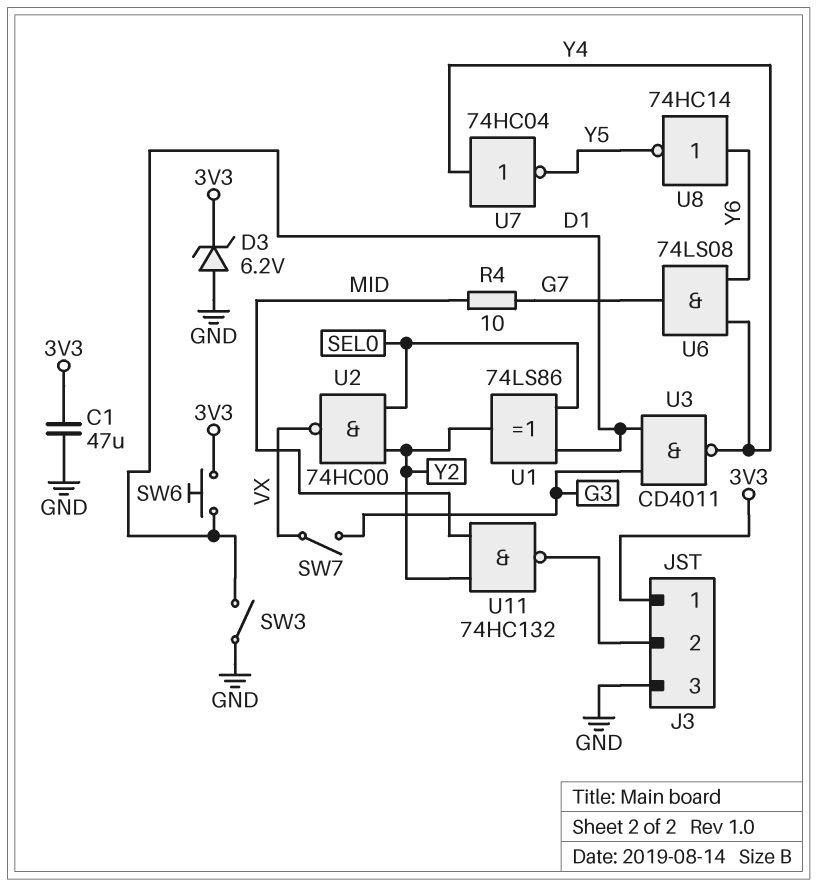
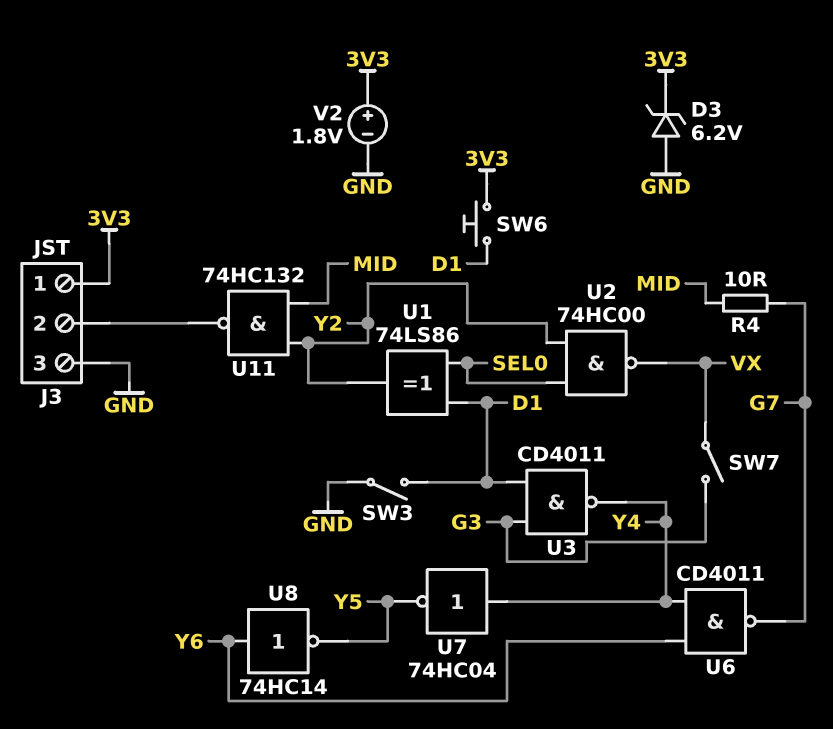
C1: 47uF (3V3, GND) -> none
U6: AND 74LS08 (in Y4, in Y6, out G7) -> NAND CD4011 (in Y4, in Y6, out G7)
V2: none -> 1.8V (plus 3V3, minus GND)

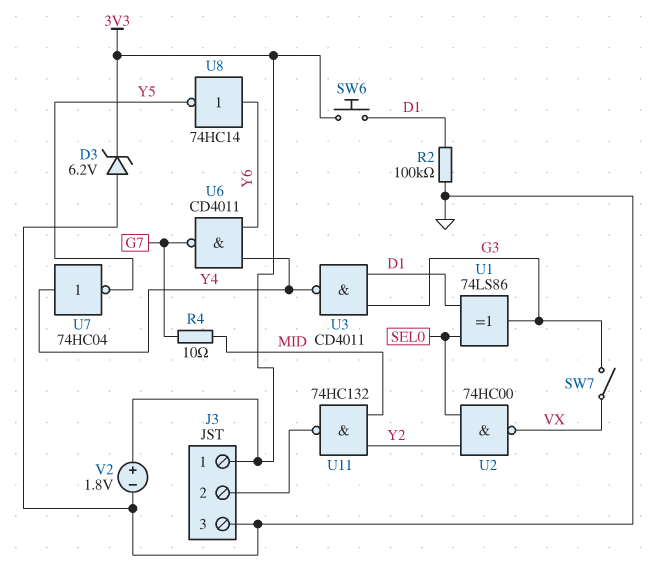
R2: none -> 100k (D1, GND)
SW3: switch (D1, GND) -> none
U1: XOR 74LS86 (in D1, in SEL0, out Y2) -> XOR 74LS86 (in D1, in SEL0, out G3)

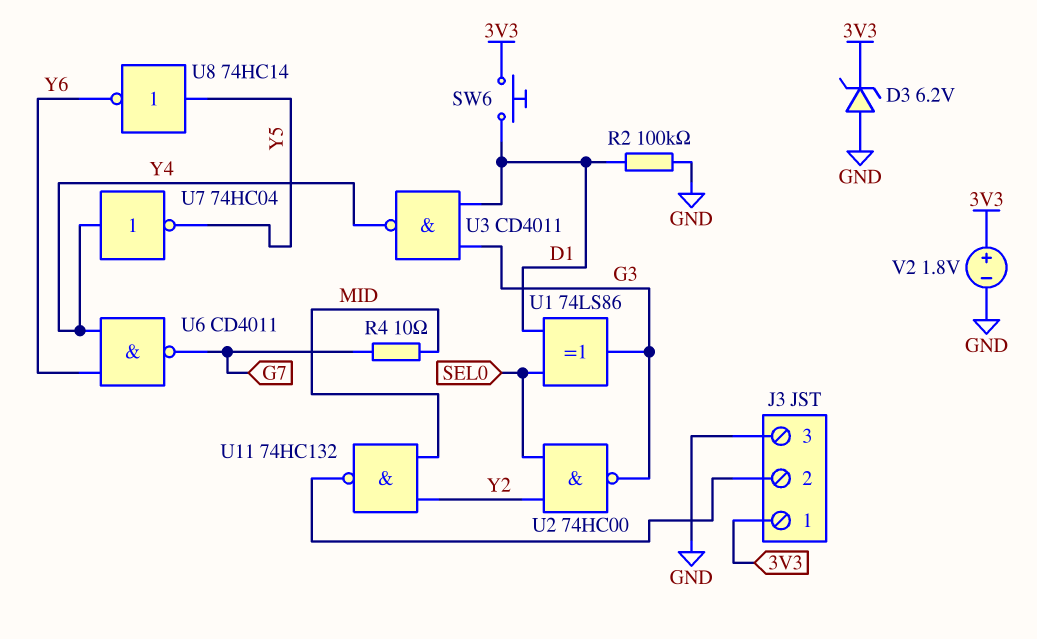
SW7: switch (G3, VX) -> none
U2: NAND 74HC00 (in SEL0, in Y2, out VX) -> NAND 74HC00 (in SEL0, in Y2, out G3)
U8: NOT 74HC14 (in Y6, out Y5) -> NOT 74HC14 (in Y5, out Y6)

